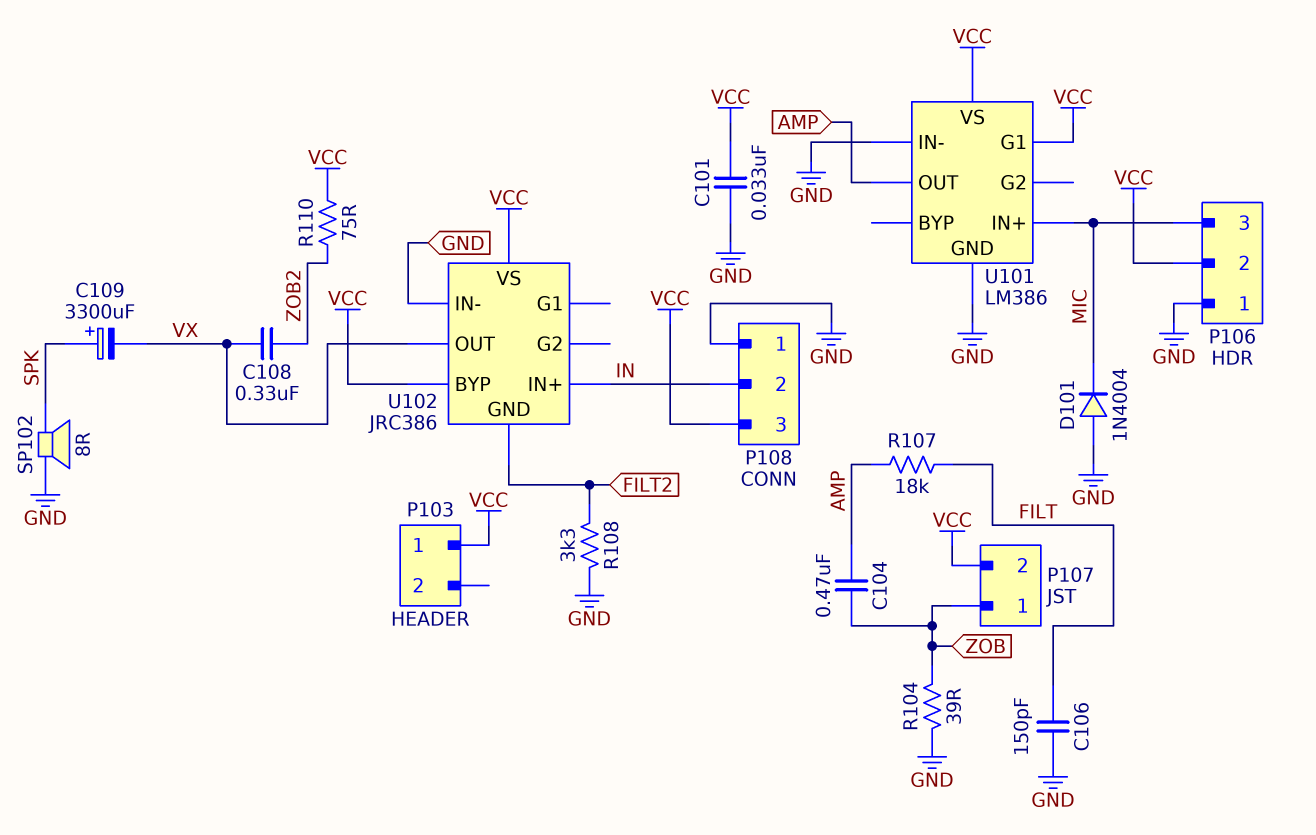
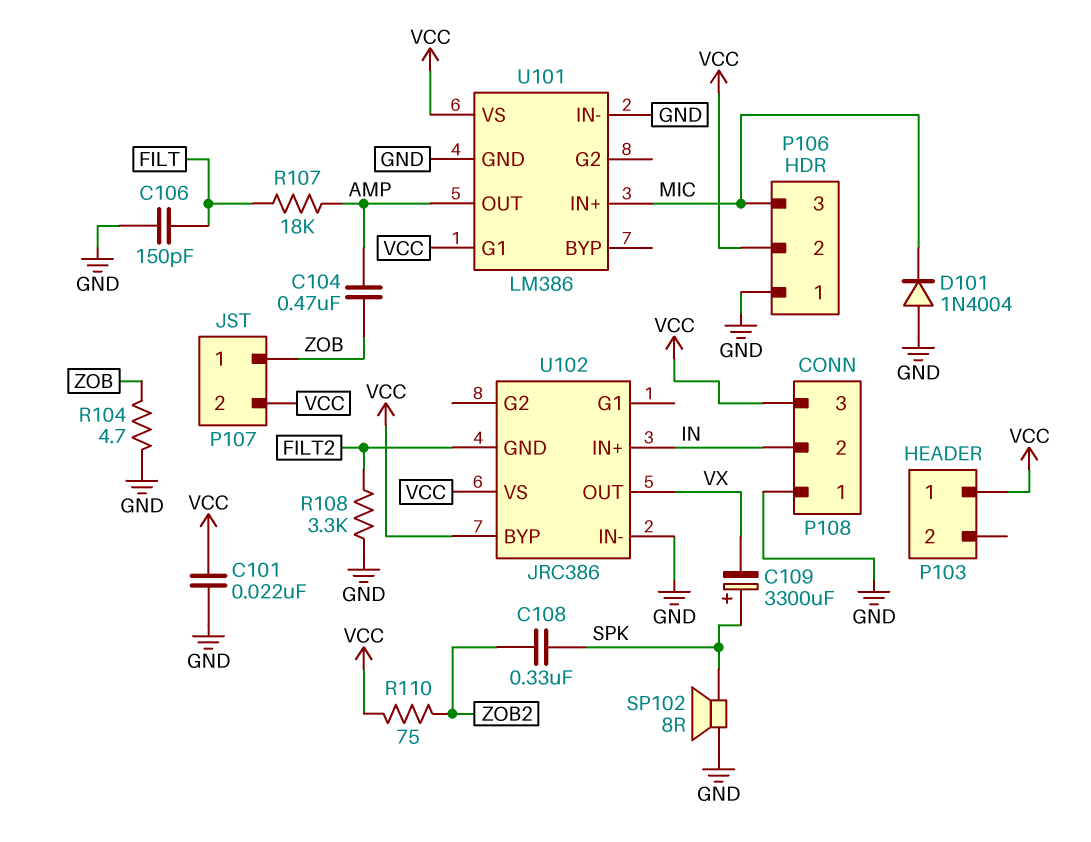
C101: 33nF (GND, VCC) -> 22nF (GND, VCC)
C108: 330nF (VX, ZOB2) -> 330nF (SPK, ZOB2)
R104: 39 (GND, ZOB) -> 4.7 (GND, ZOB)

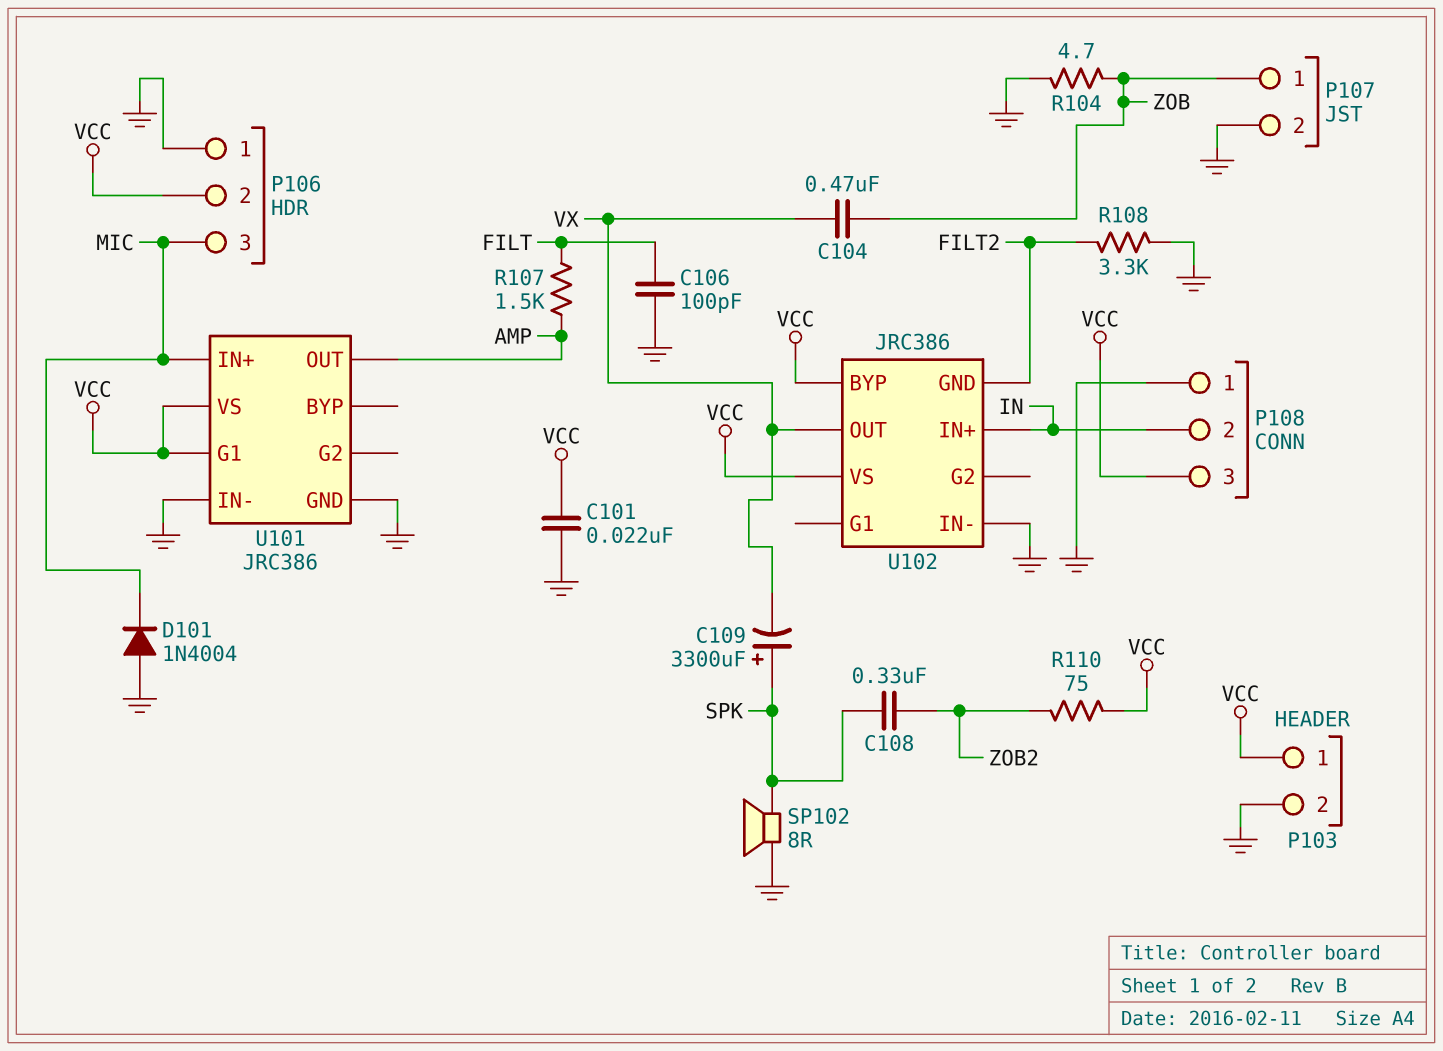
C104: 470nF (AMP, ZOB) -> 470nF (VX, ZOB)
C106: 150pF (FILT, GND) -> 100pF (FILT, GND)
P103 pin 2: none -> GND
P107 pin 2: VCC -> GND
R107: 18k (AMP, FILT) -> 1.5k (AMP, FILT)
U101: LM386 -> JRC386

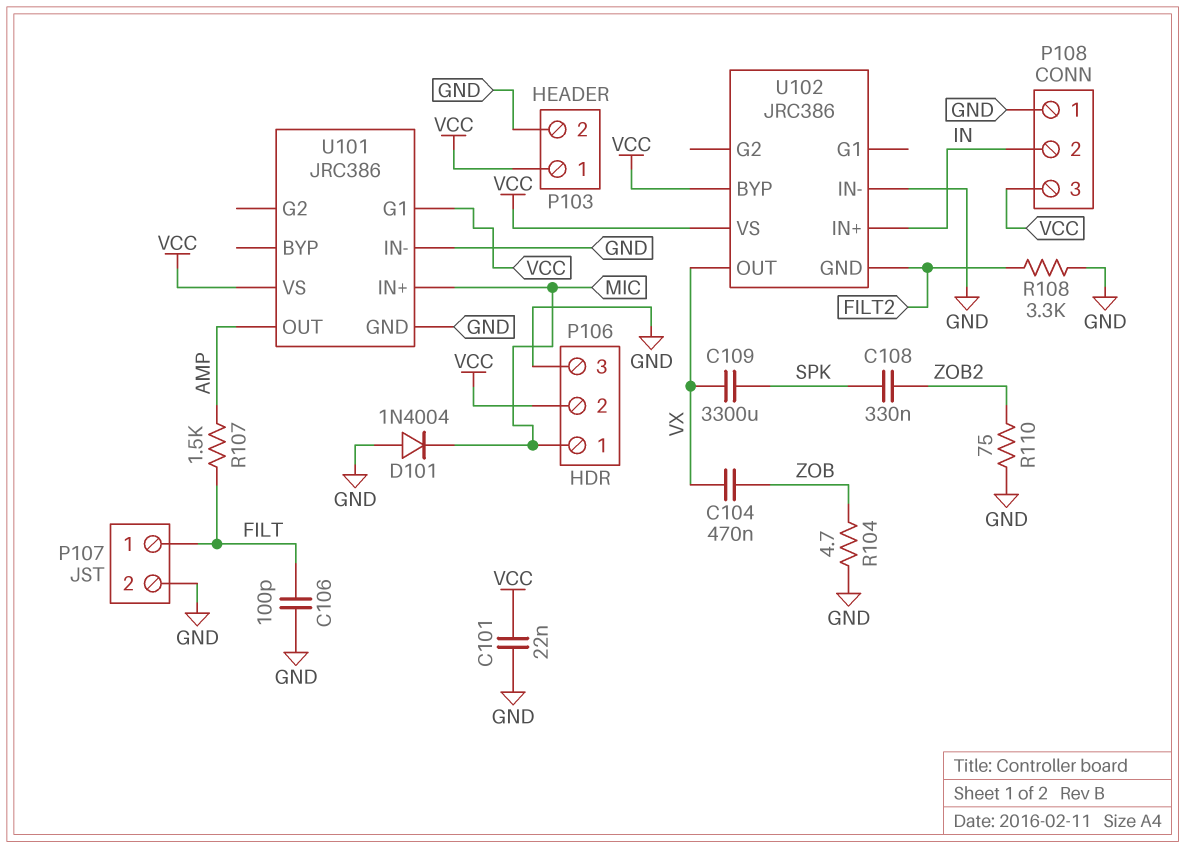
C109: 3300uF (plus SPK, minus VX) -> 3300uF (SPK, VX)
P106 pin 1: GND -> MIC
P106 pin 3: MIC -> GND
P107 pin 1: ZOB -> FILT
R110: 75 (VCC, ZOB2) -> 75 (GND, ZOB2)
SP102: speaker 8R (GND, SPK) -> none

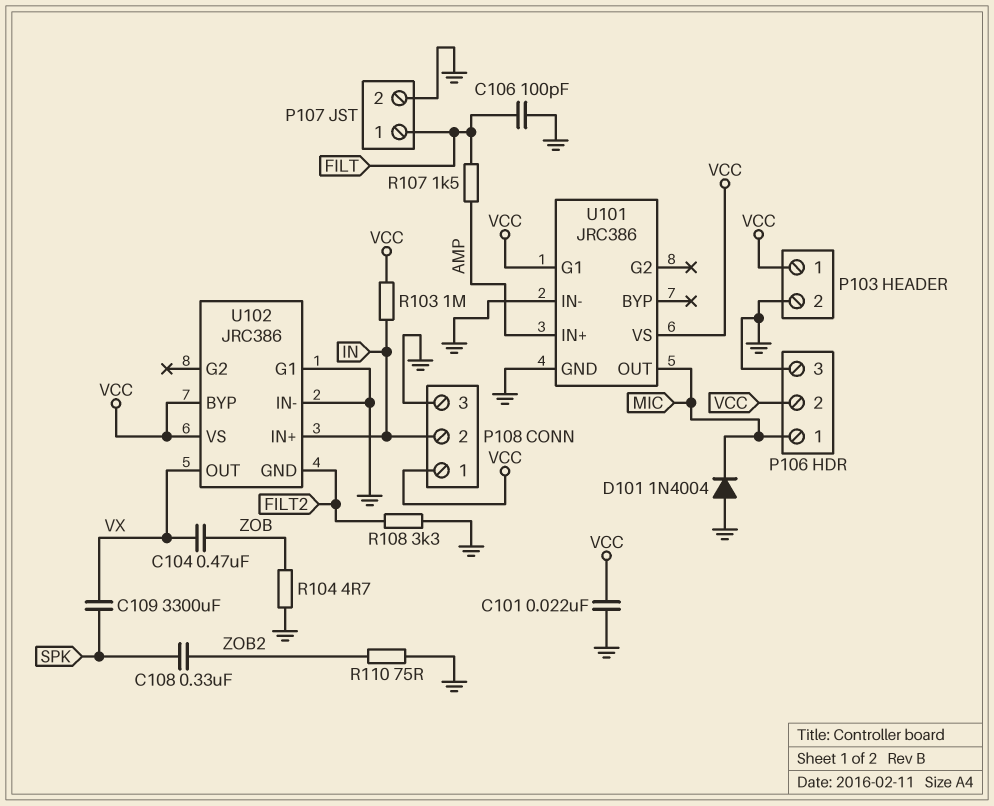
P108 pin 1: GND -> VCC
P108 pin 3: VCC -> GND
R103: none -> 1M (IN, VCC)
U101 pin IN+: MIC -> AMP
U101 pin OUT: AMP -> MIC
U102 pin G1: none -> GND

